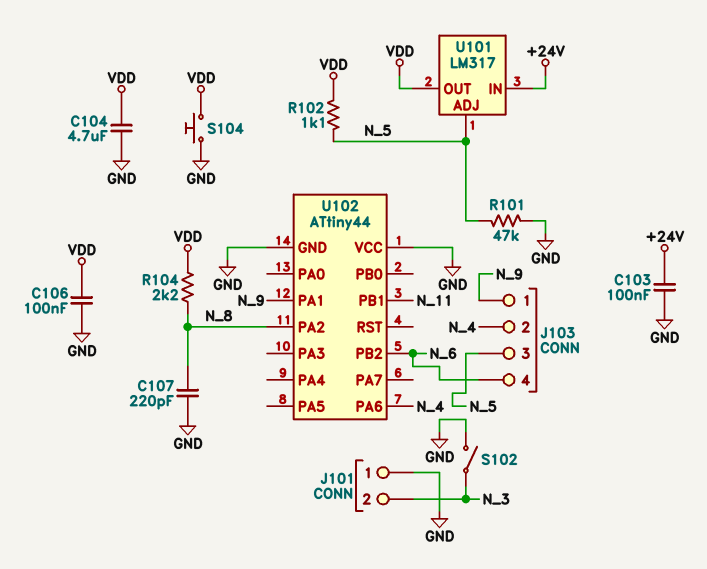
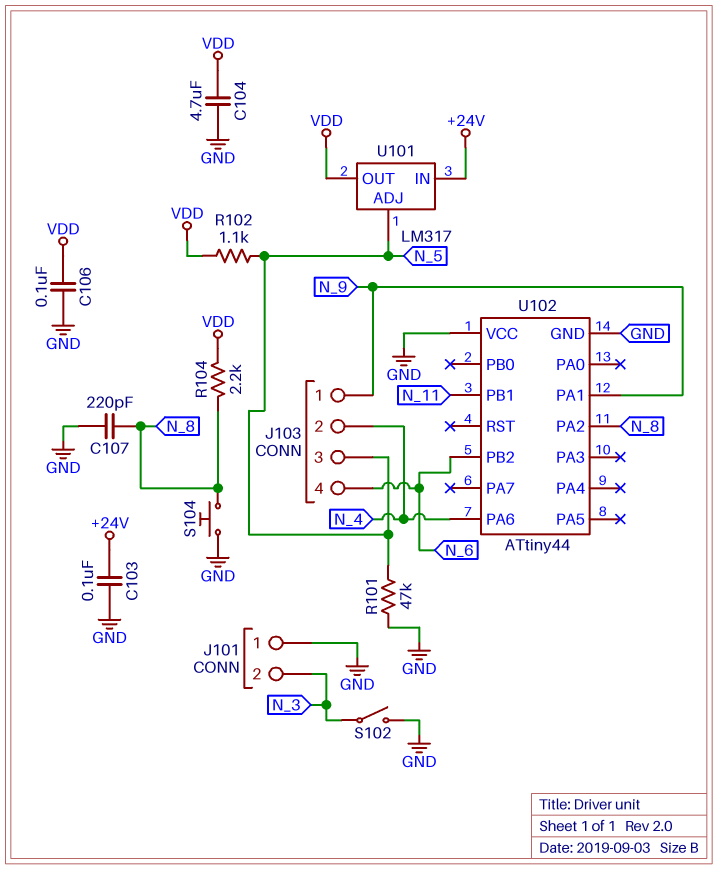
S104: button (GND, VDD) -> button (GND, N_8)

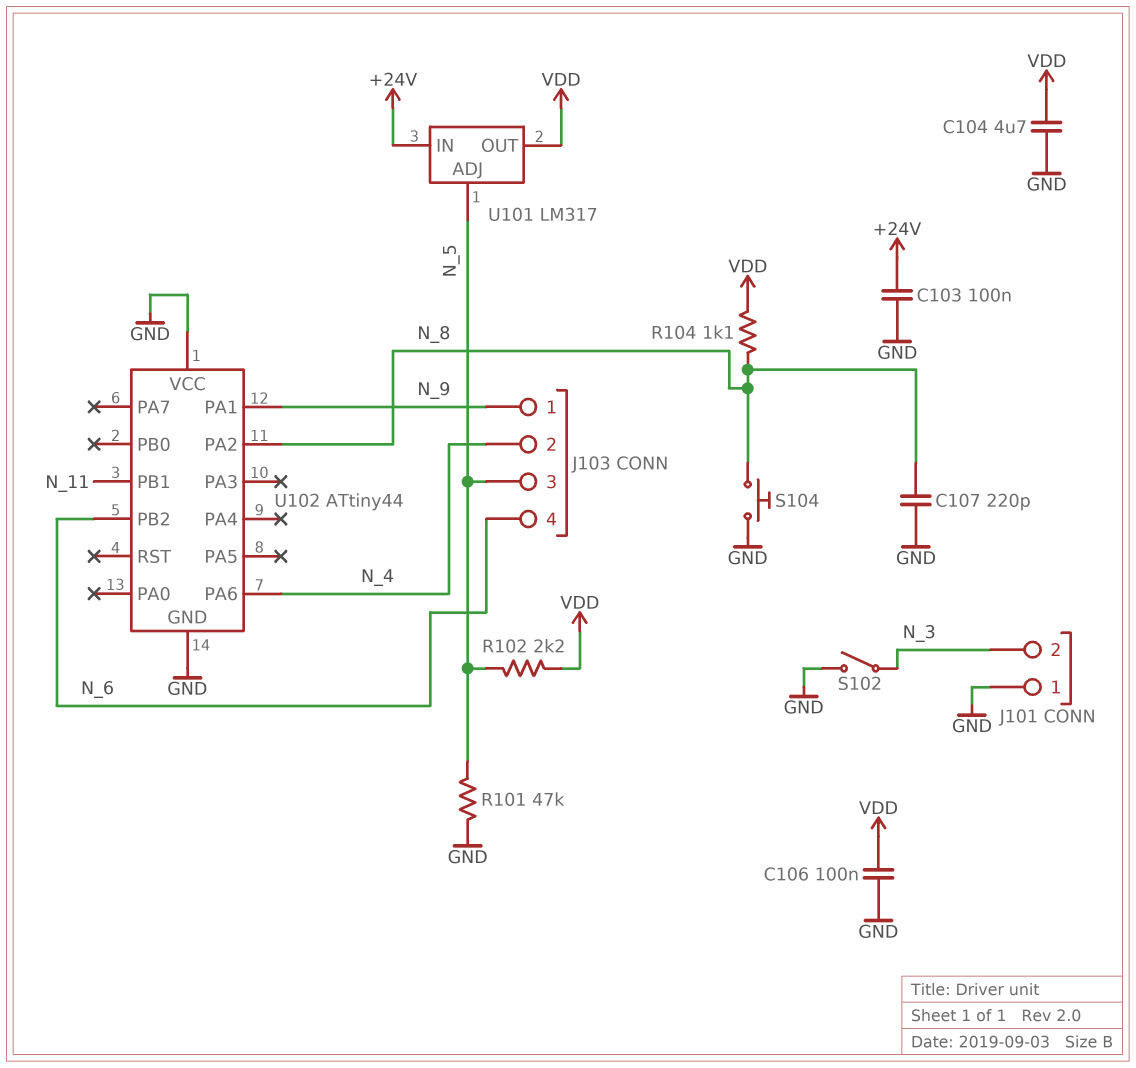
R102: 1.1k (N_5, VDD) -> 2.2k (N_5, VDD)
R104: 2.2k (N_8, VDD) -> 1.1k (N_8, VDD)

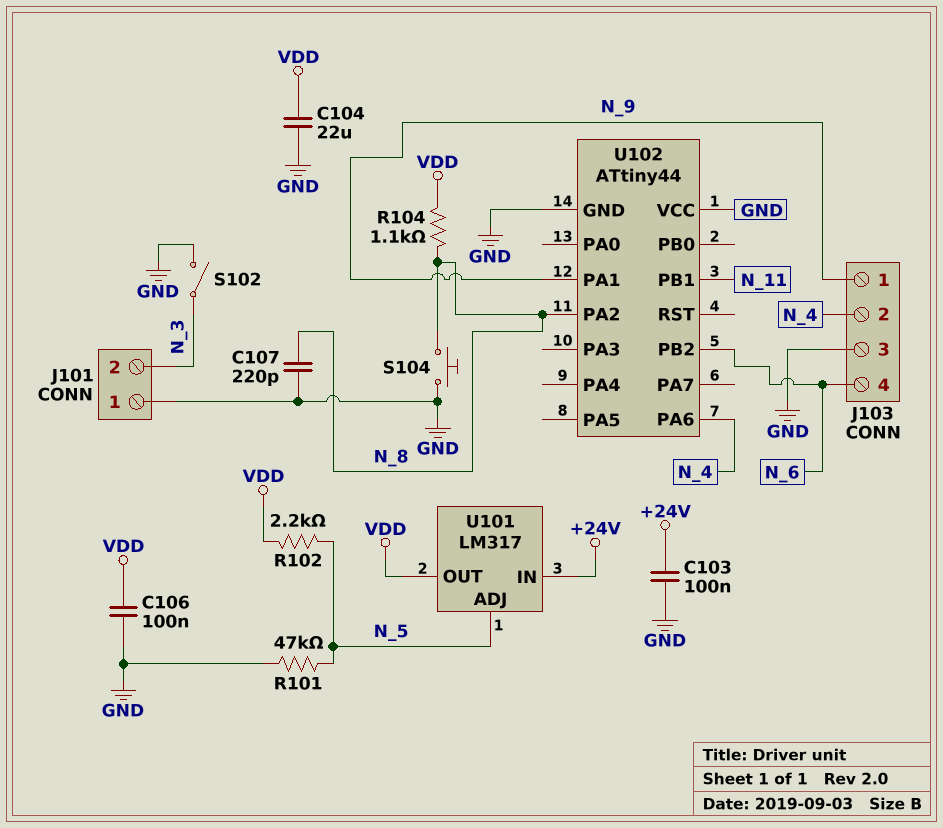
C104: 4.7uF (GND, VDD) -> 22uF (GND, VDD)
J103 pin 3: N_5 -> GND

